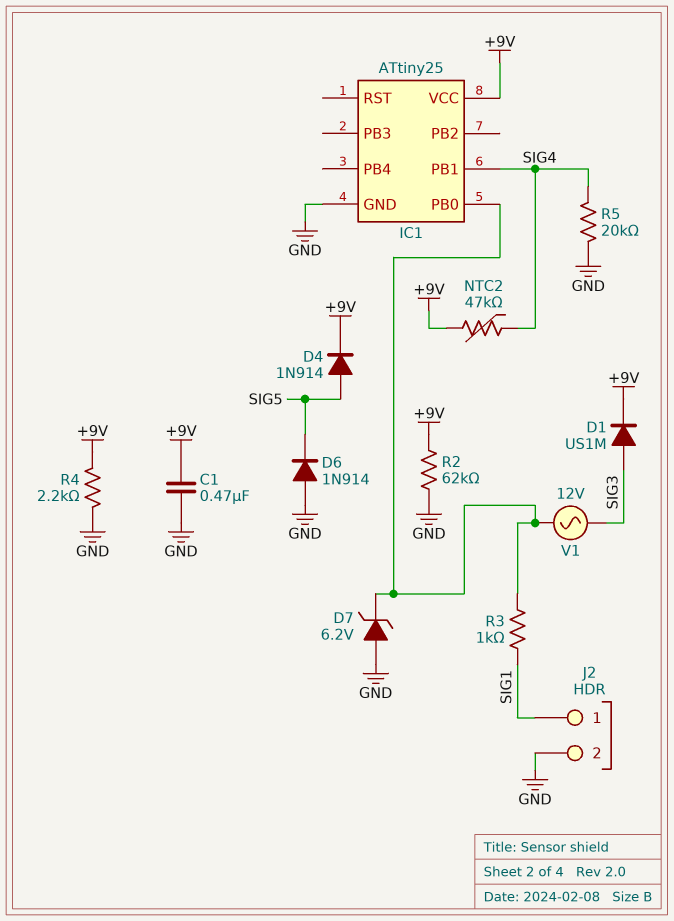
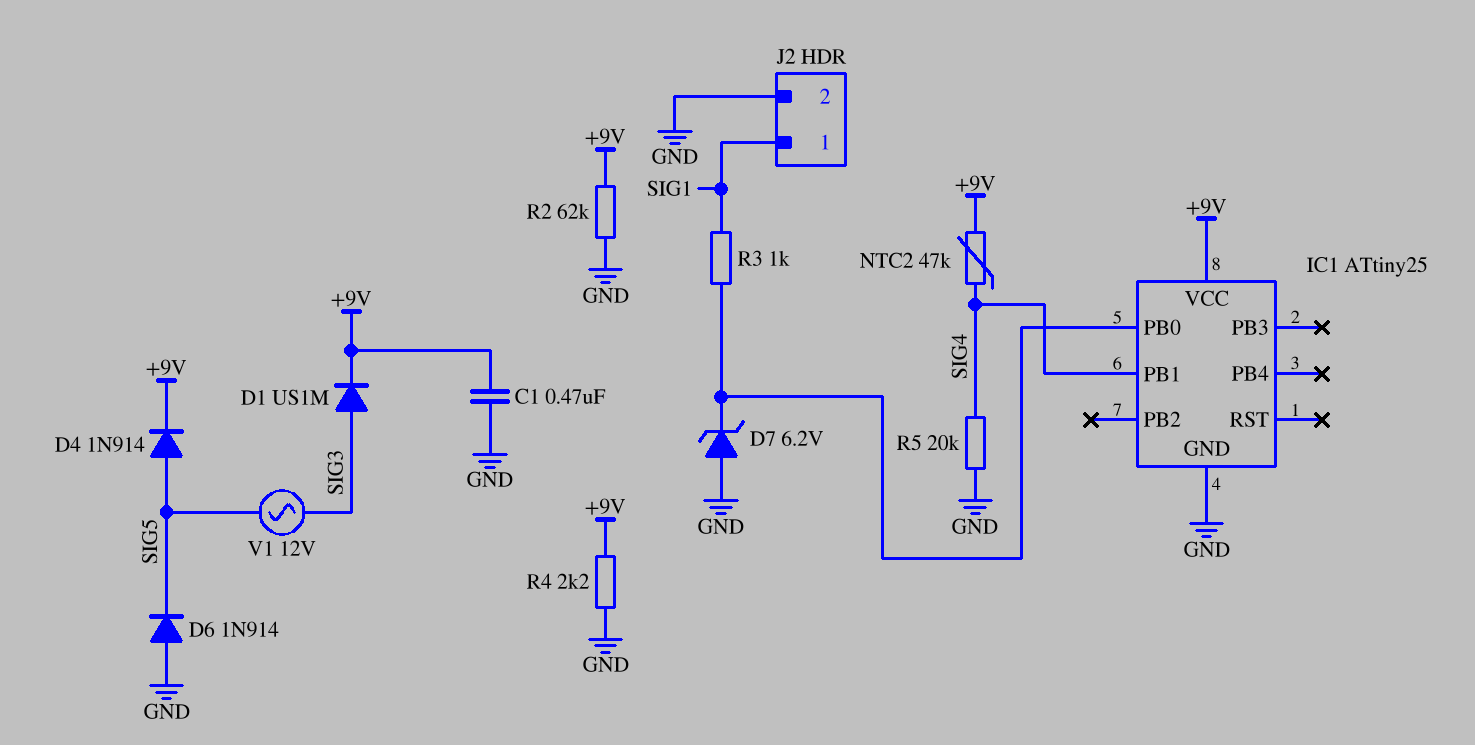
V1: AC 12V (IC1/PB0, SIG3) -> AC 12V (SIG3, SIG5)

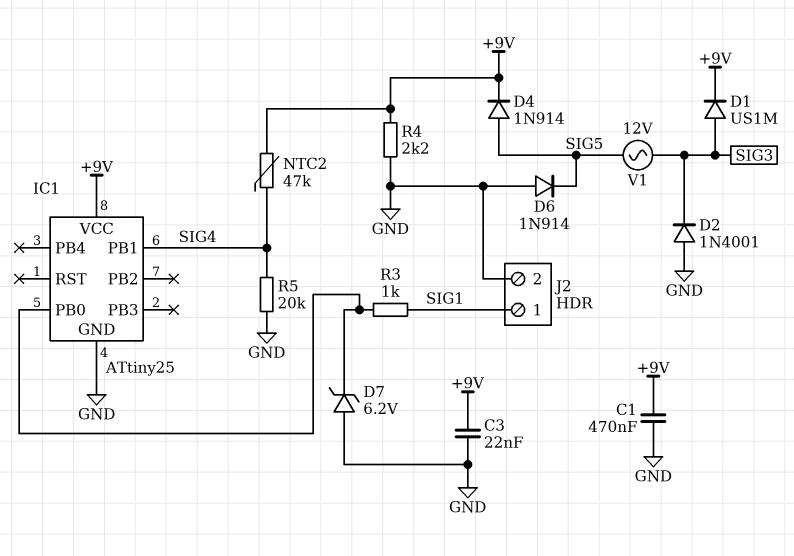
C3: none -> 22nF (+9V, GND)
D2: none -> diode 1N4001 (A GND, K SIG3)
R2: 62k (+9V, GND) -> none

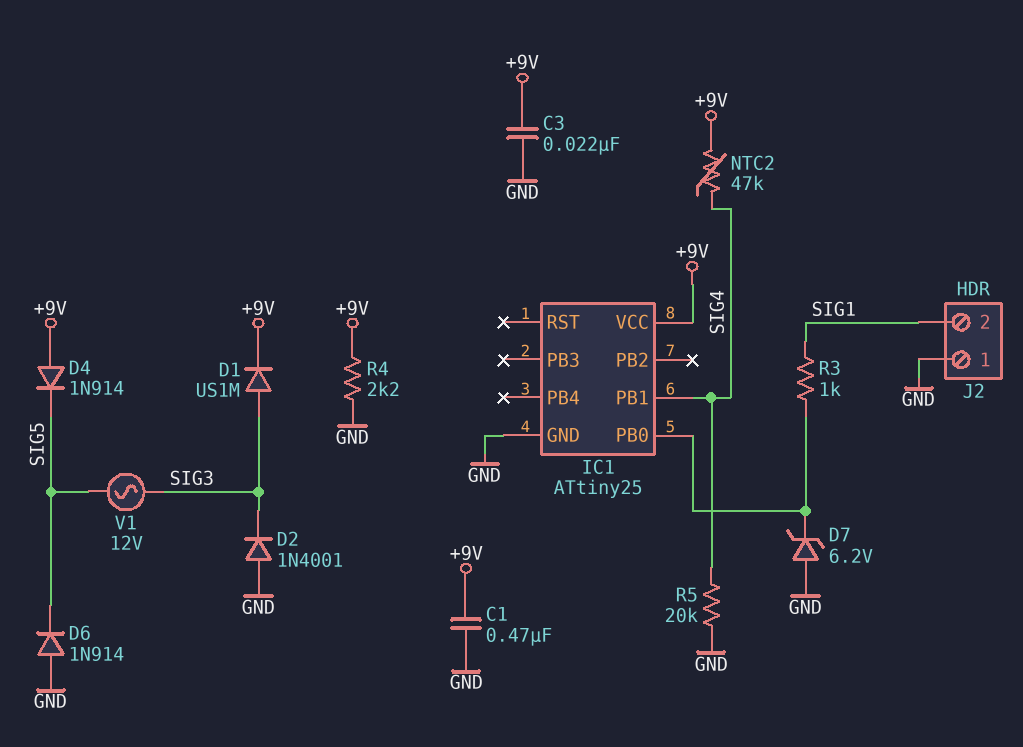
D4: diode 1N914 (A SIG5, K +9V) -> diode 1N914 (A +9V, K SIG5)
J2 pin 1: SIG1 -> GND
J2 pin 2: GND -> SIG1

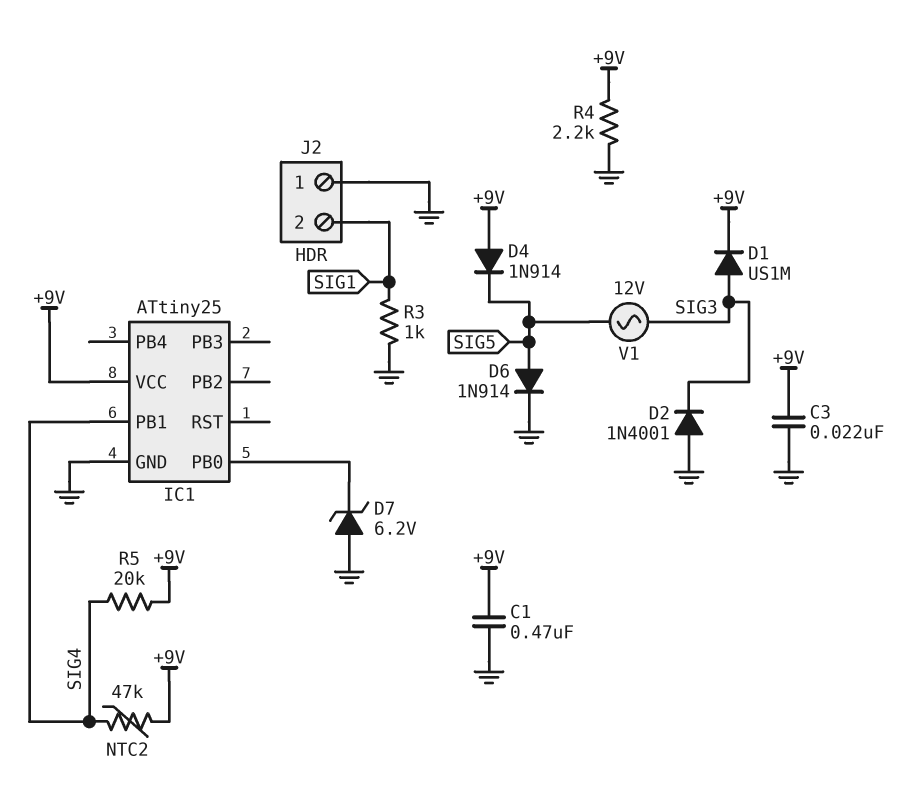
D6: diode 1N914 (A GND, K SIG5) -> diode 1N914 (A SIG5, K GND)
R3: 1k (IC1/PB0, SIG1) -> 1k (GND, SIG1)
R5: 20k (GND, SIG4) -> 20k (+9V, SIG4)

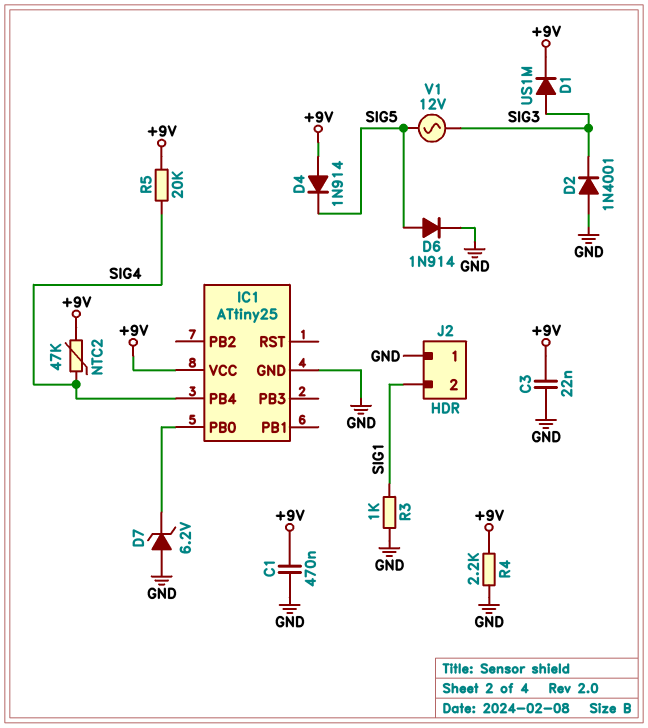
IC1 pin PB1: SIG4 -> none
IC1 pin PB4: none -> SIG4

